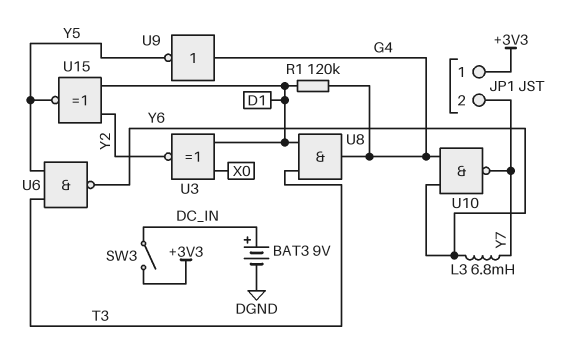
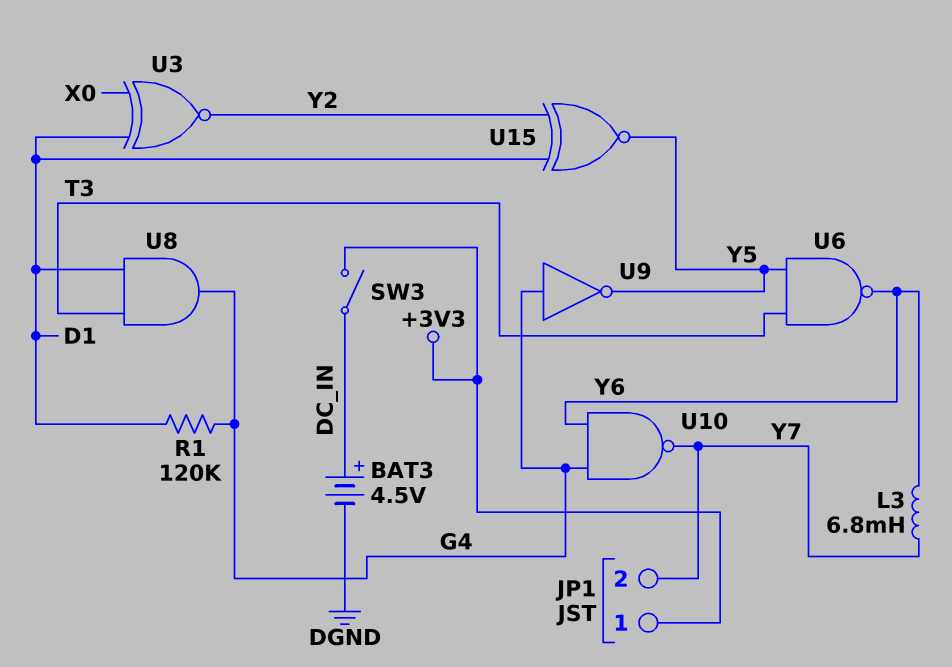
BAT3: 9V (plus DC_IN, minus DGND) -> 4.5V (plus DC_IN, minus DGND)

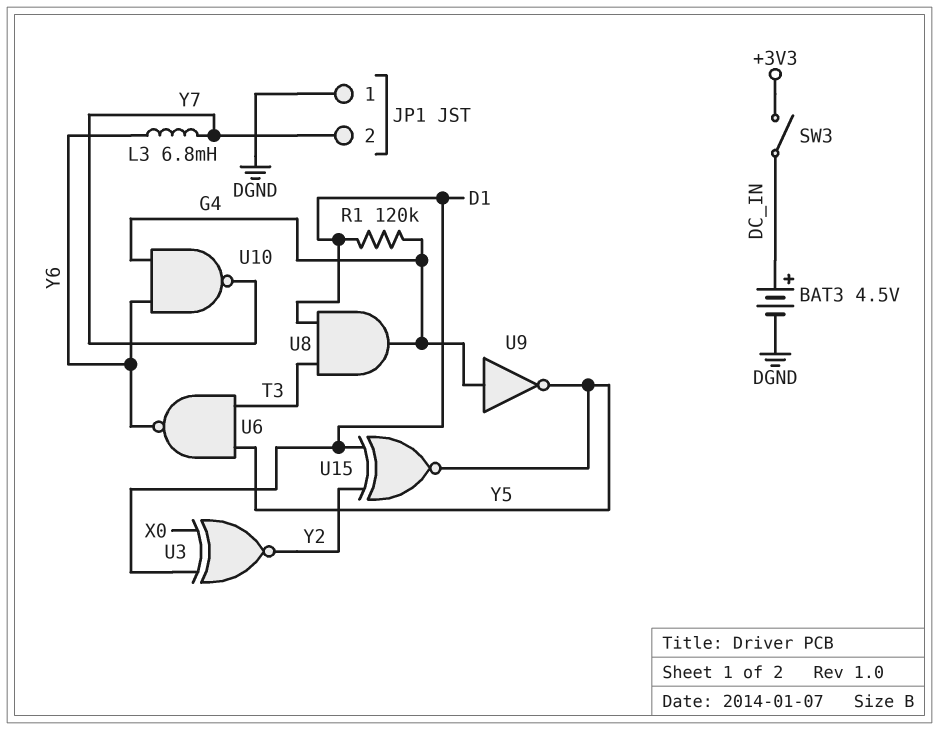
JP1 pin 1: +3V3 -> DGND

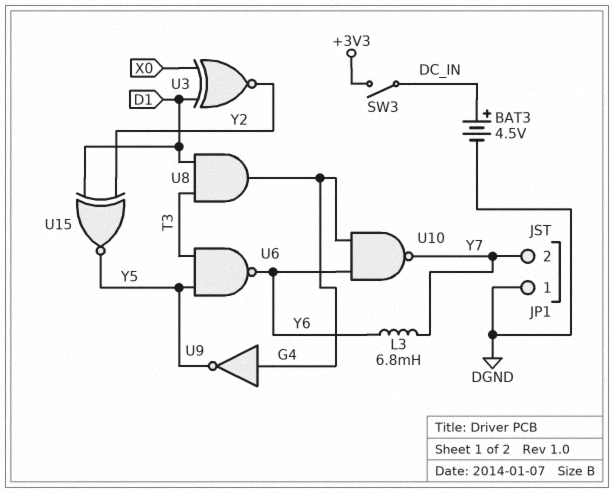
R1: 120k (D1, G4) -> none

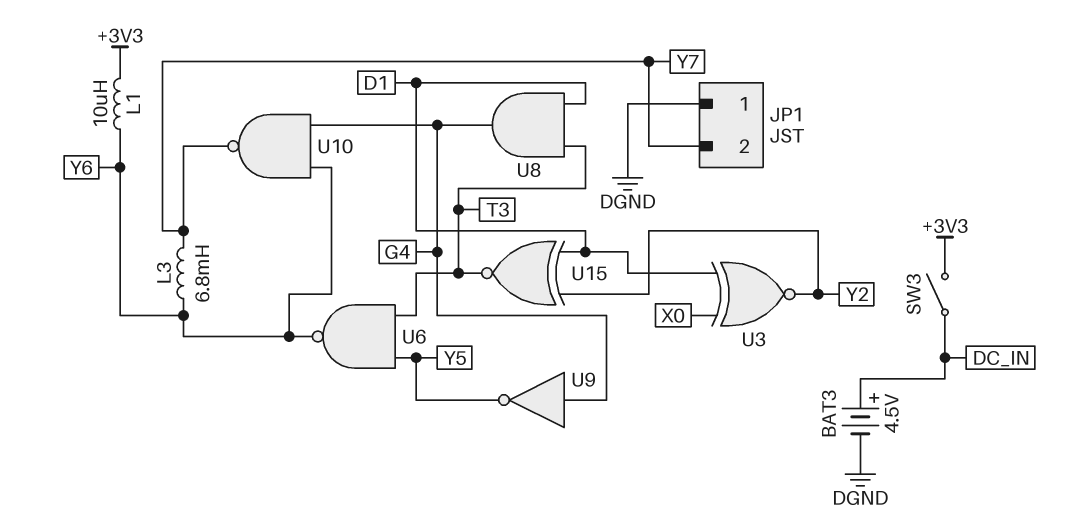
L1: none -> 10uH (+3V3, Y6)
U15: XNOR (in D1, in Y2, out Y5) -> XNOR (in D1, in Y2, out T3)

